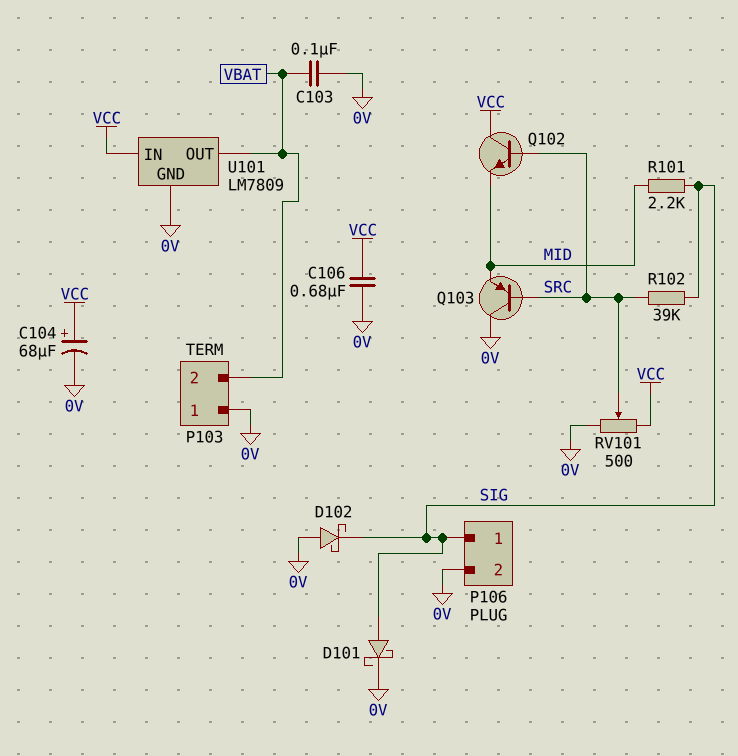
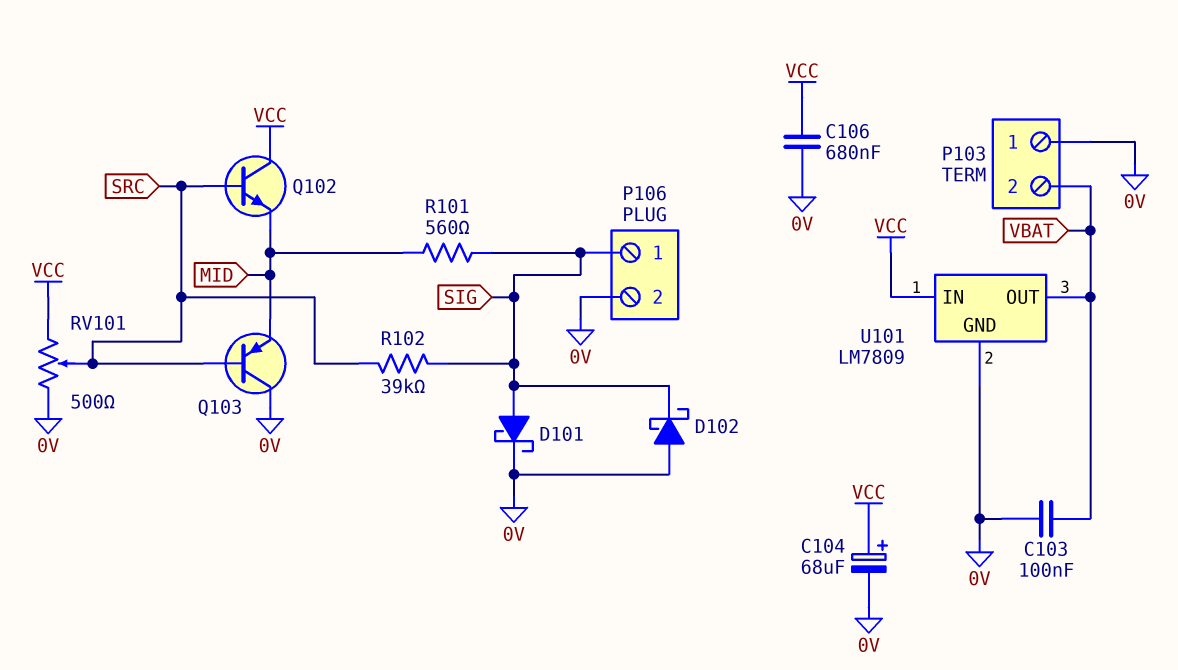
R101: 2.2k (MID, SIG) -> 560 (MID, SIG)

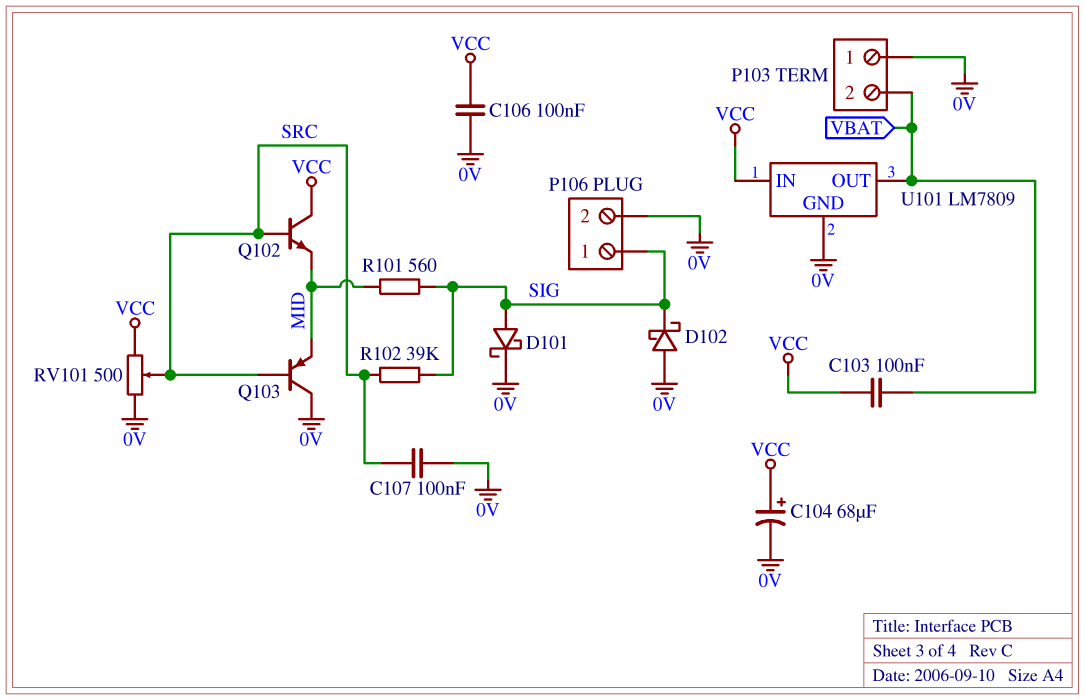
C103: 100nF (0V, VBAT) -> 100nF (VBAT, VCC)
C106: 680nF (0V, VCC) -> 100nF (0V, VCC)
C107: none -> 100nF (0V, SRC)

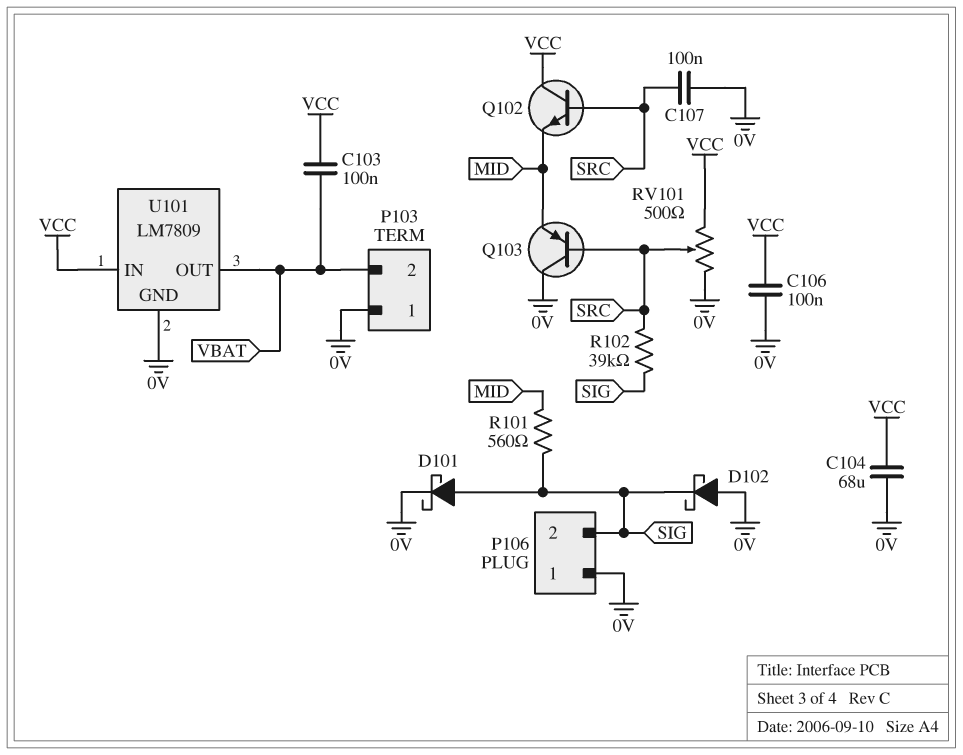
C104: 68uF (plus VCC, minus 0V) -> 68uF (0V, VCC)
P106 pin 1: SIG -> 0V
P106 pin 2: 0V -> SIG

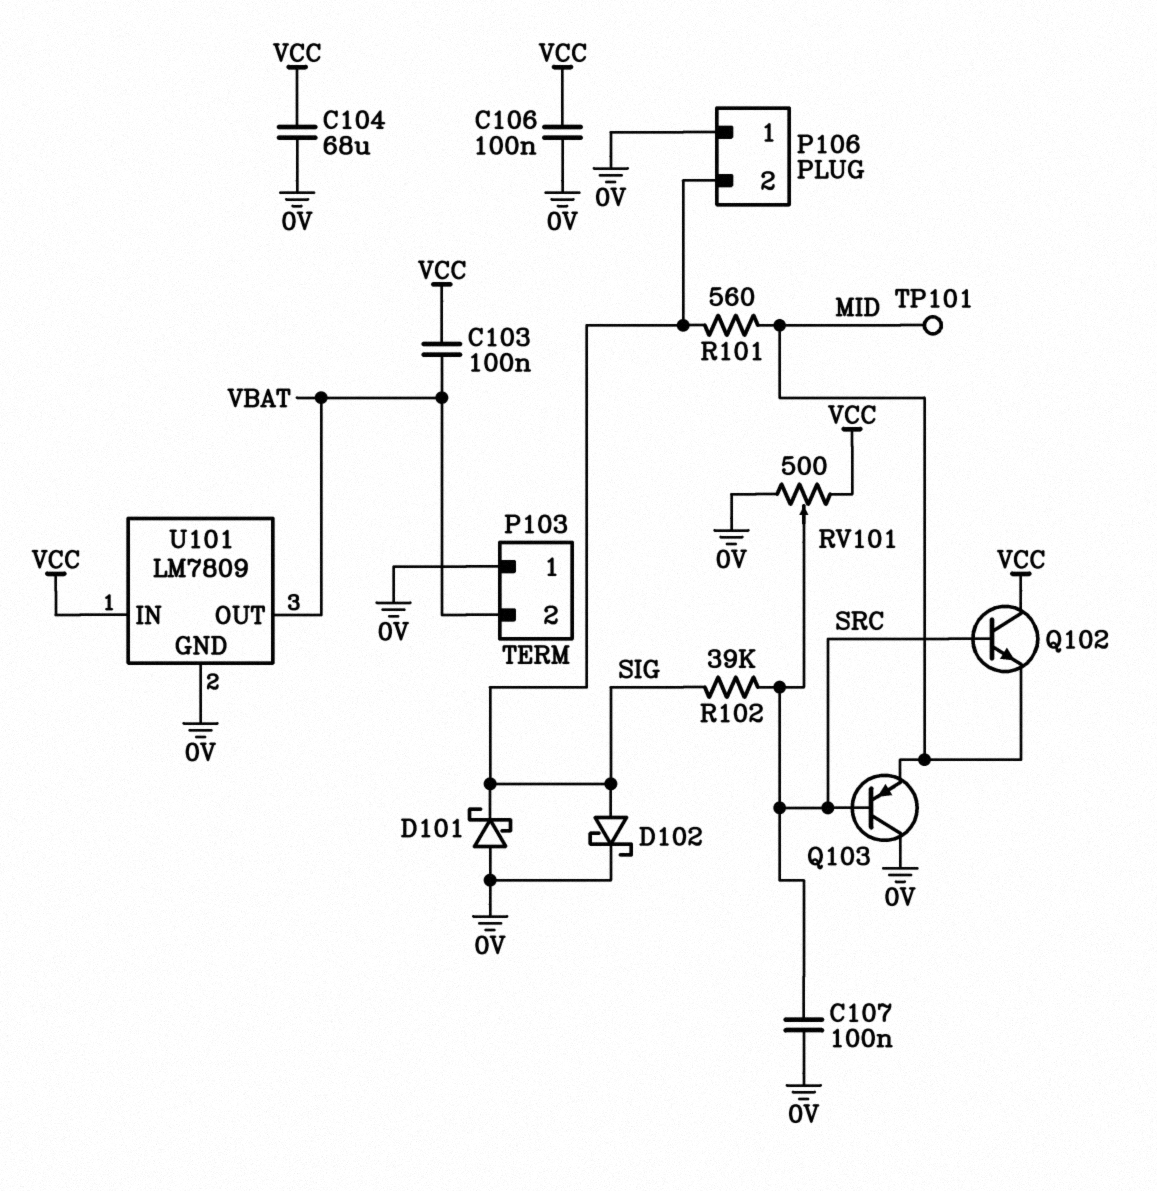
D101: schottky (A SIG, K 0V) -> schottky (A 0V, K SIG)
D102: schottky (A 0V, K SIG) -> schottky (A SIG, K 0V)
TP101: none -> test point (MID)

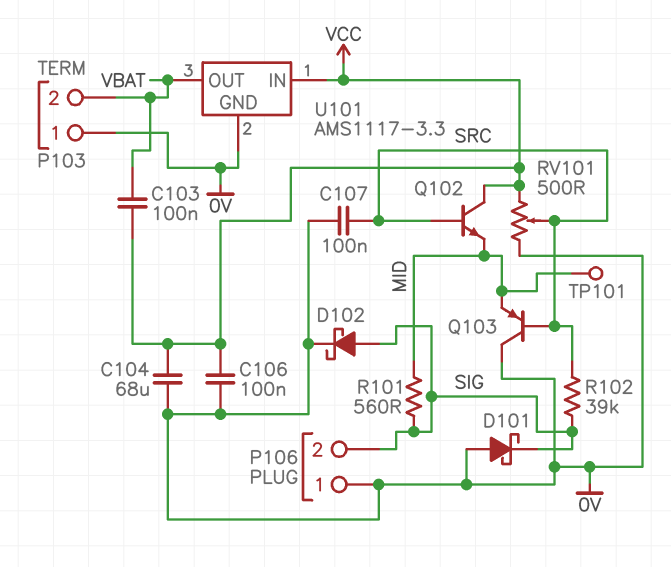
U101: LM7809 -> AMS1117-3.3

